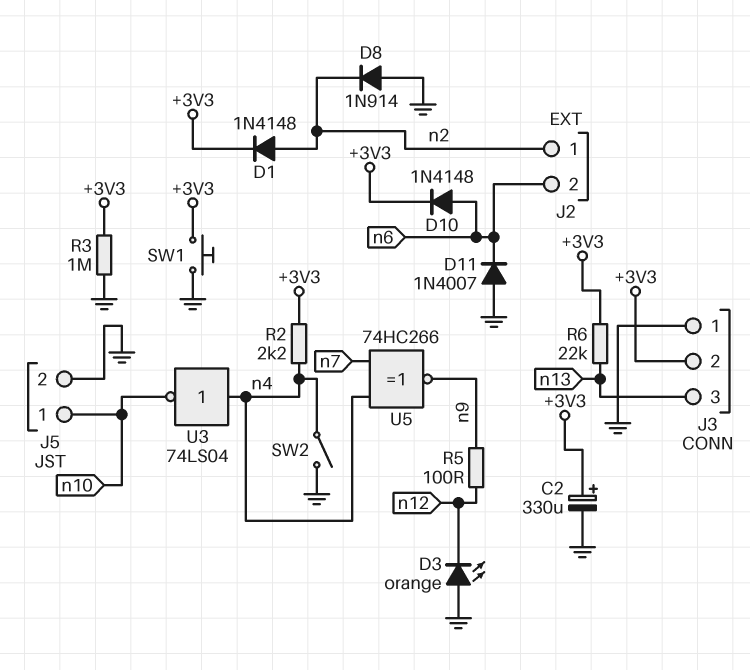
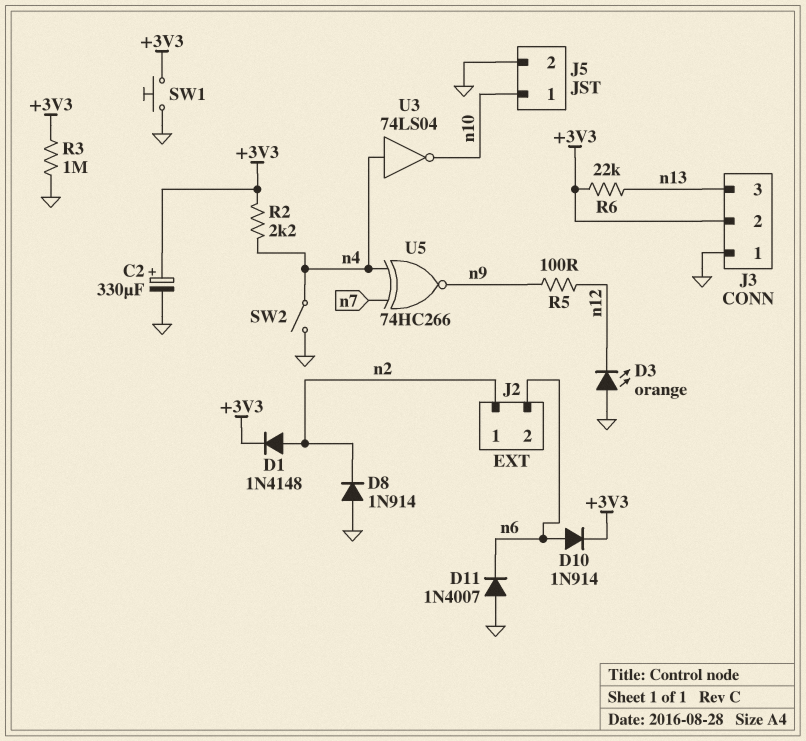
D10: diode 1N4148 (A n6, K +3V3) -> diode 1N914 (A n6, K +3V3)

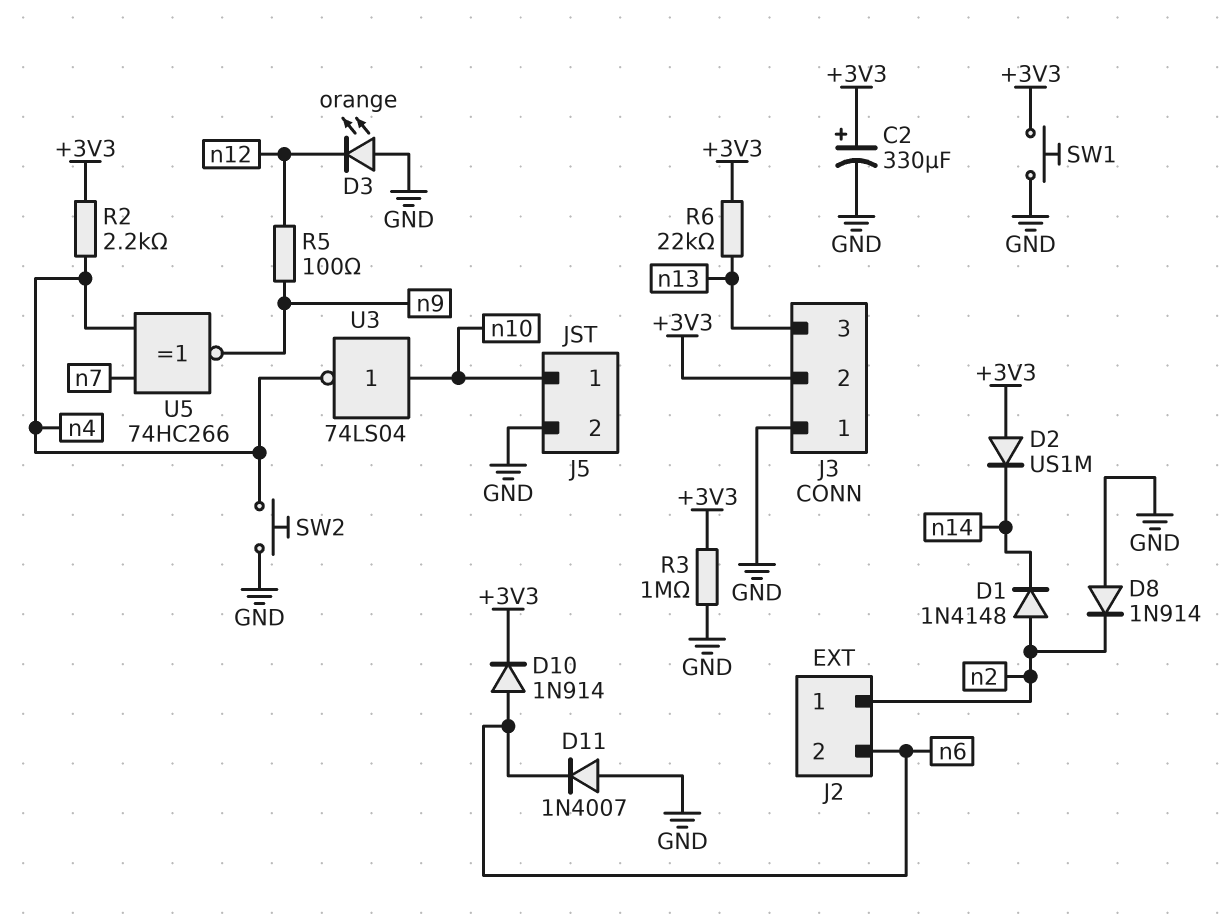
D1: diode 1N4148 (A n2, K +3V3) -> diode 1N4148 (A n2, K n14)
D2: none -> diode US1M (A +3V3, K n14)
SW2: switch (GND, n4) -> button (GND, n4)
U3: NOT 74LS04 (in n4, out n10) -> NOT 74LS04 (in n10, out n4)

